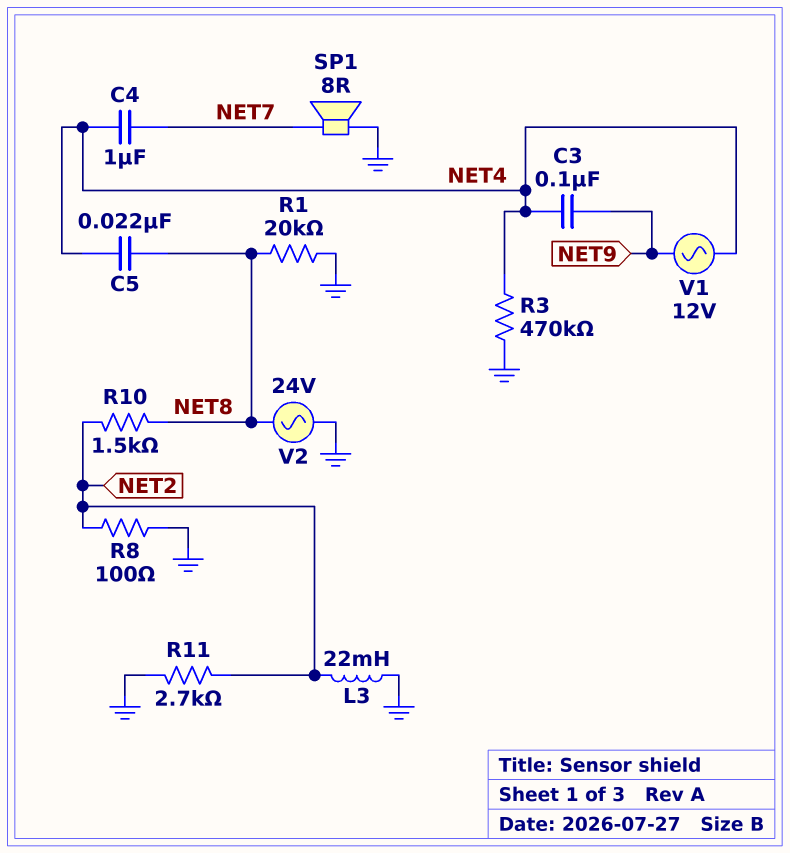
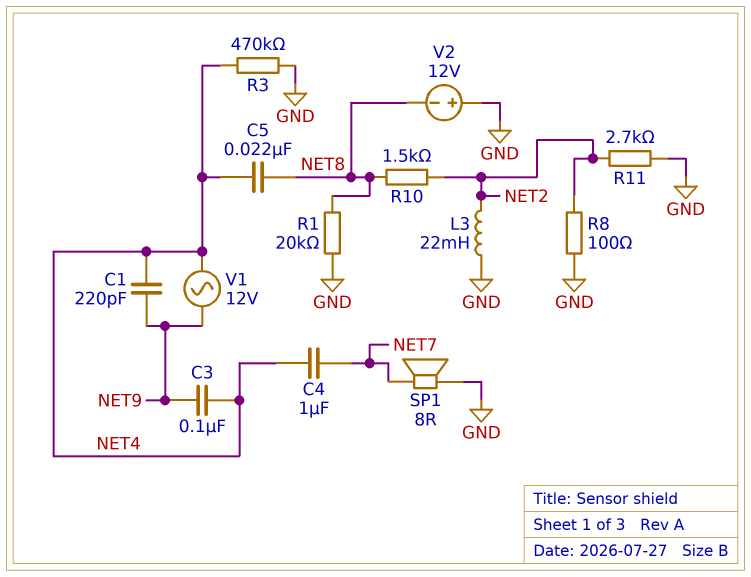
C1: none -> 220pF (NET4, NET9)
V2: AC 24V (GND, NET8) -> 12V (plus GND, minus NET8)

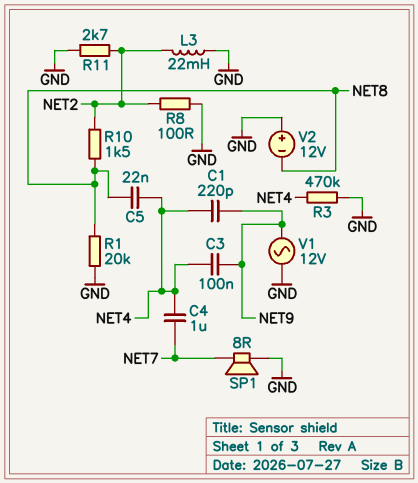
V1: AC 12V (NET4, NET9) -> AC 12V (GND, NET9)

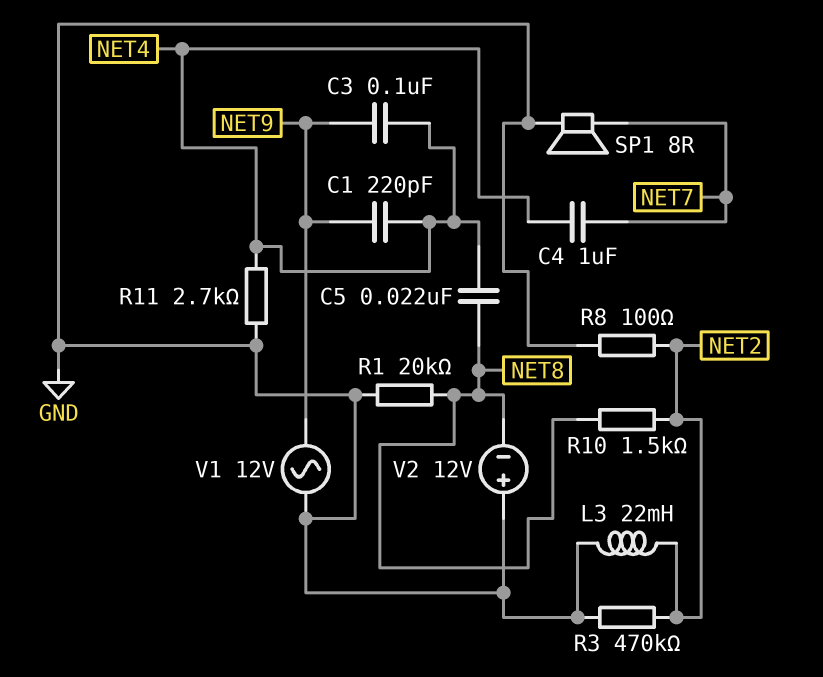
R3: 470k (GND, NET4) -> 470k (GND, NET2)
R11: 2.7k (GND, NET2) -> 2.7k (GND, NET4)

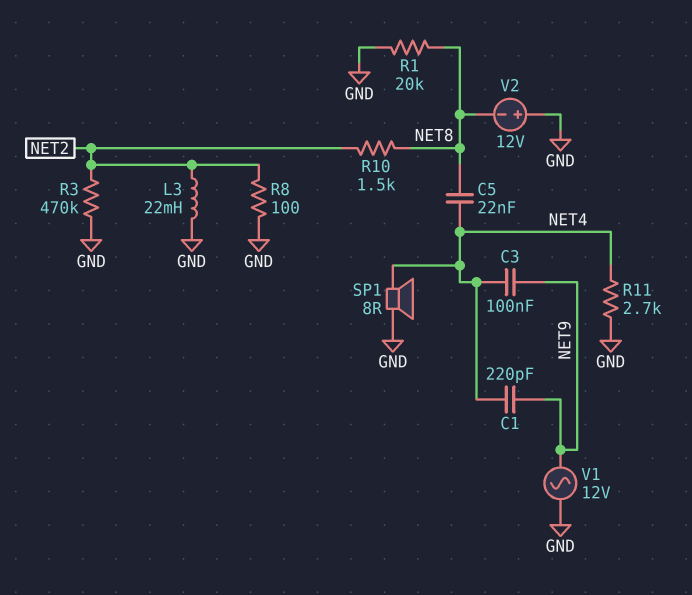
C4: 1uF (NET4, NET7) -> none
SP1: speaker 8R (GND, NET7) -> speaker 8R (GND, NET4)

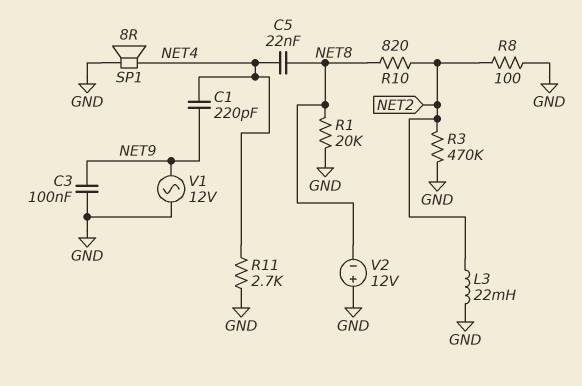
C3: 100nF (NET4, NET9) -> 100nF (GND, NET9)
R10: 1.5k (NET2, NET8) -> 820 (NET2, NET8)

